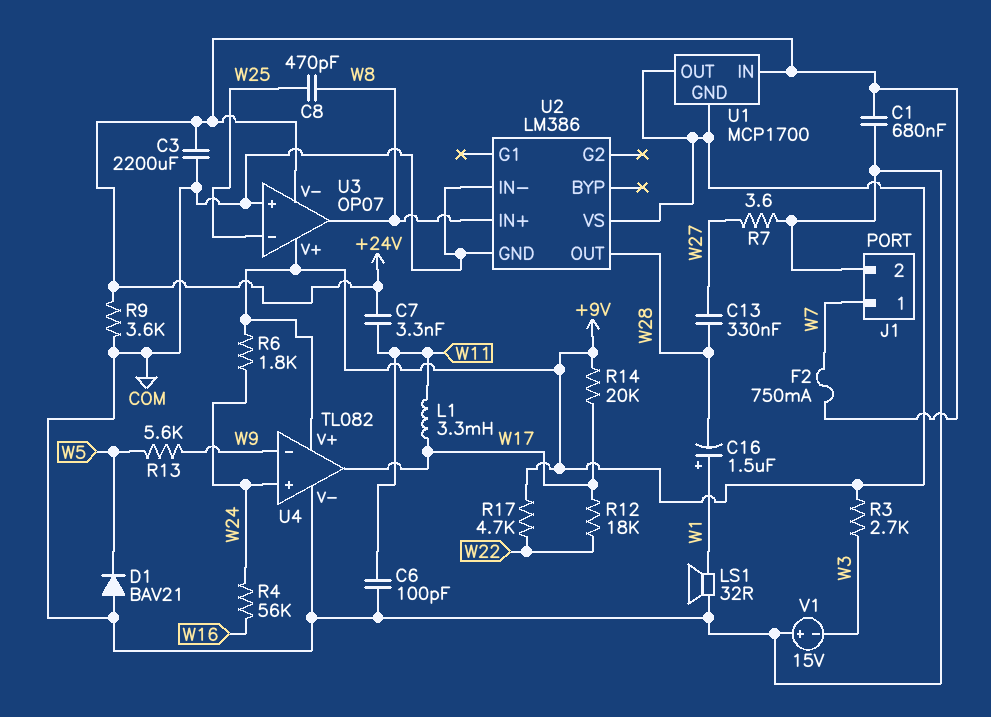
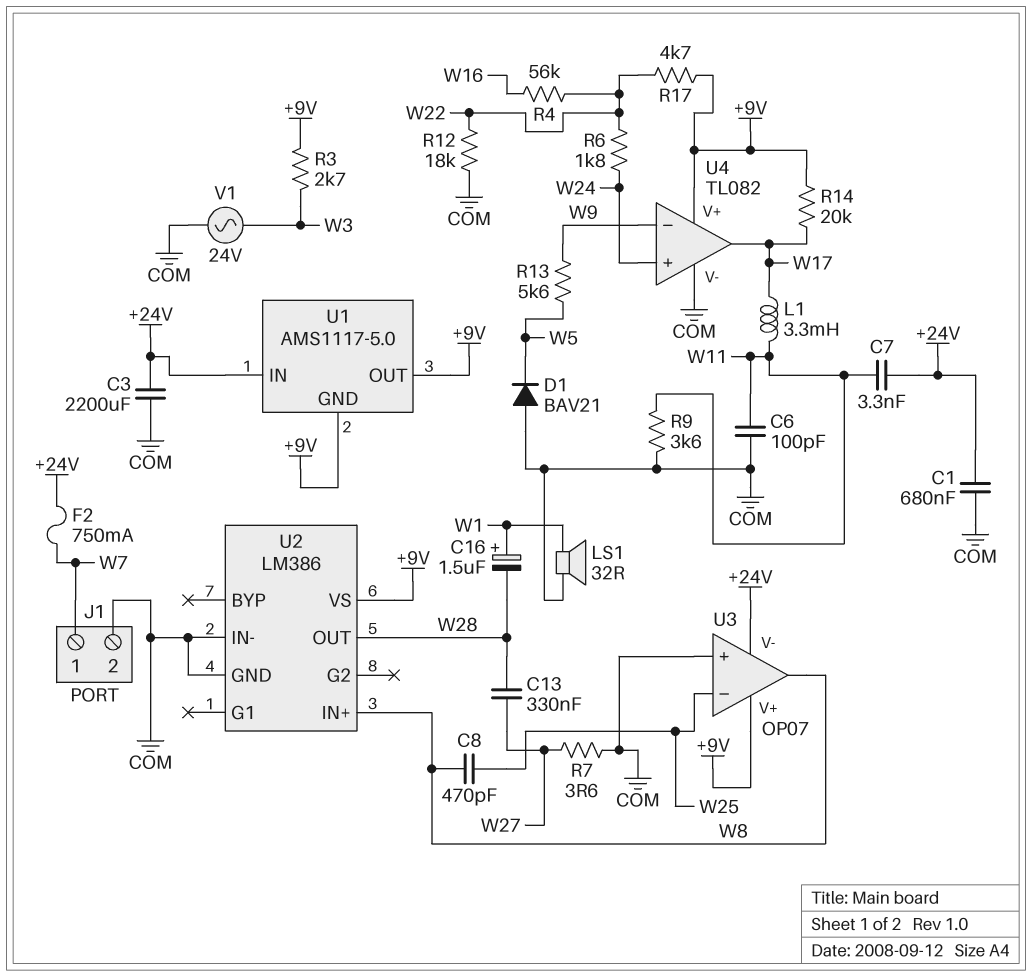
R4: 56k (W16, W24) -> 56k (W16, W22)
R6: 1.8k (+9V, W24) -> 1.8k (W22, W24)
R9: 3.6k (+24V, COM) -> 3.6k (COM, W11)
R12: 18k (W17, W22) -> 18k (COM, W22)
U1: MCP1700 -> AMS1117-5.0
V1: 15V (plus COM, minus W3) -> AC 24V (COM, W3)

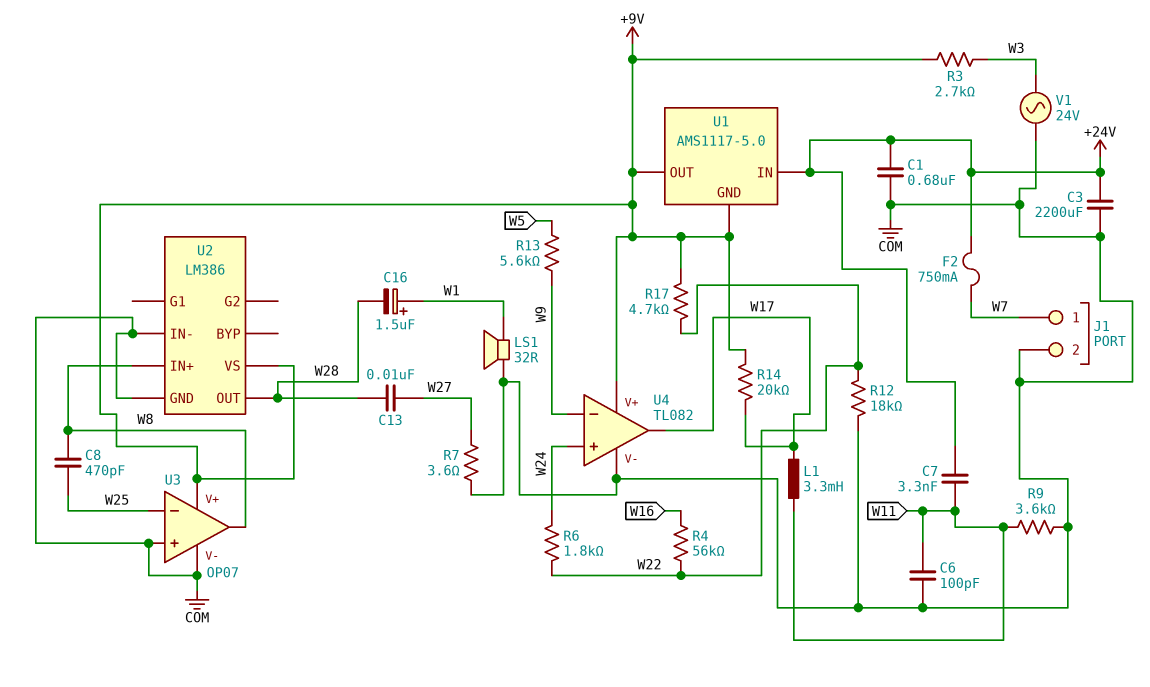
C13: 330nF (W27, W28) -> 10nF (W27, W28)
D1: diode BAV21 (A COM, K W5) -> none
U3 pin V-: +24V -> COM

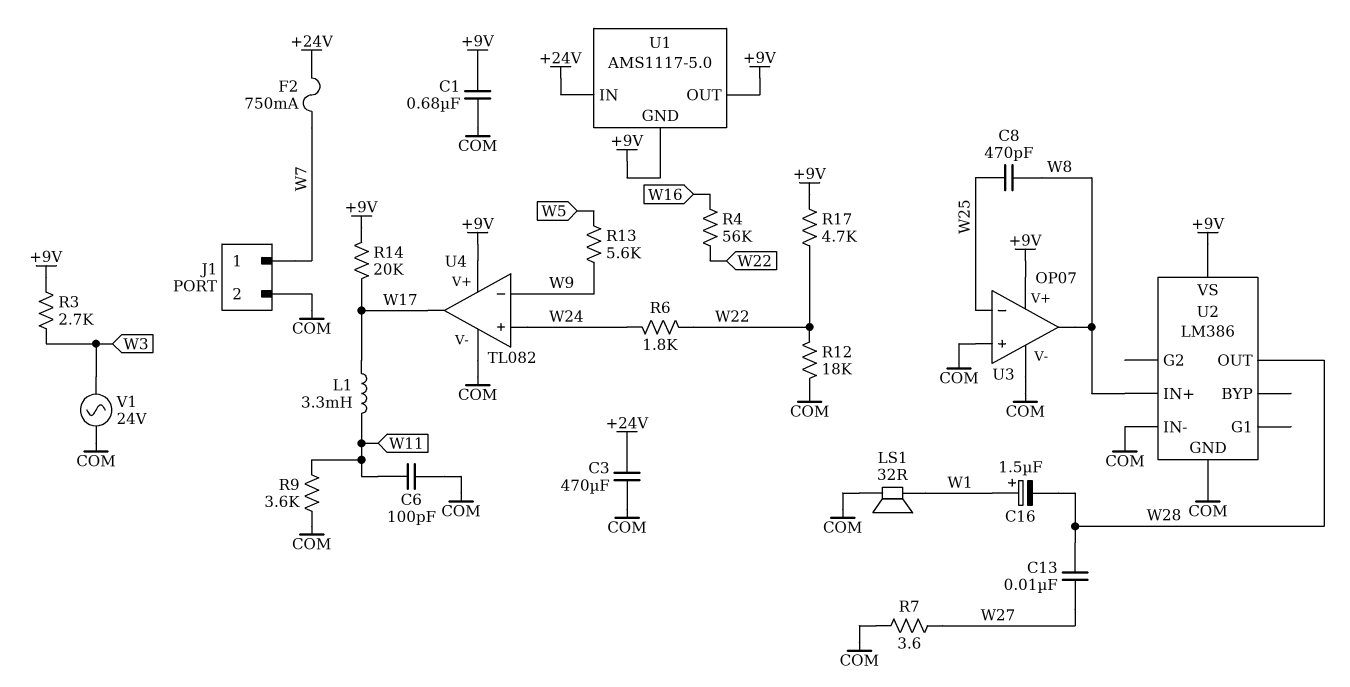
C1: 680nF (+24V, COM) -> 680nF (+9V, COM)
C3: 2200uF (+24V, COM) -> 470uF (+24V, COM)
C7: 3.3nF (+24V, W11) -> none

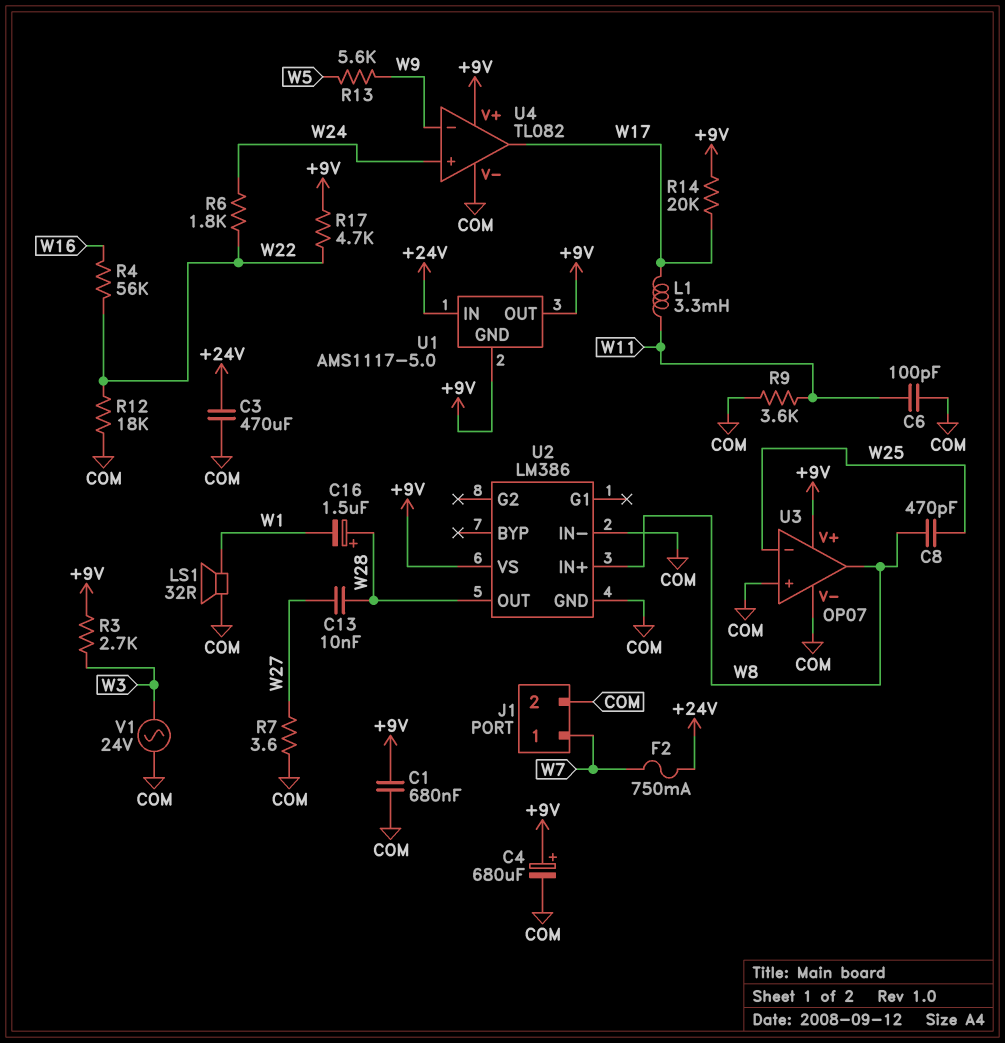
C4: none -> 680uF (plus +9V, minus COM)
C16: 1.5uF (plus W1, minus W28) -> 1.5uF (plus W28, minus W1)

